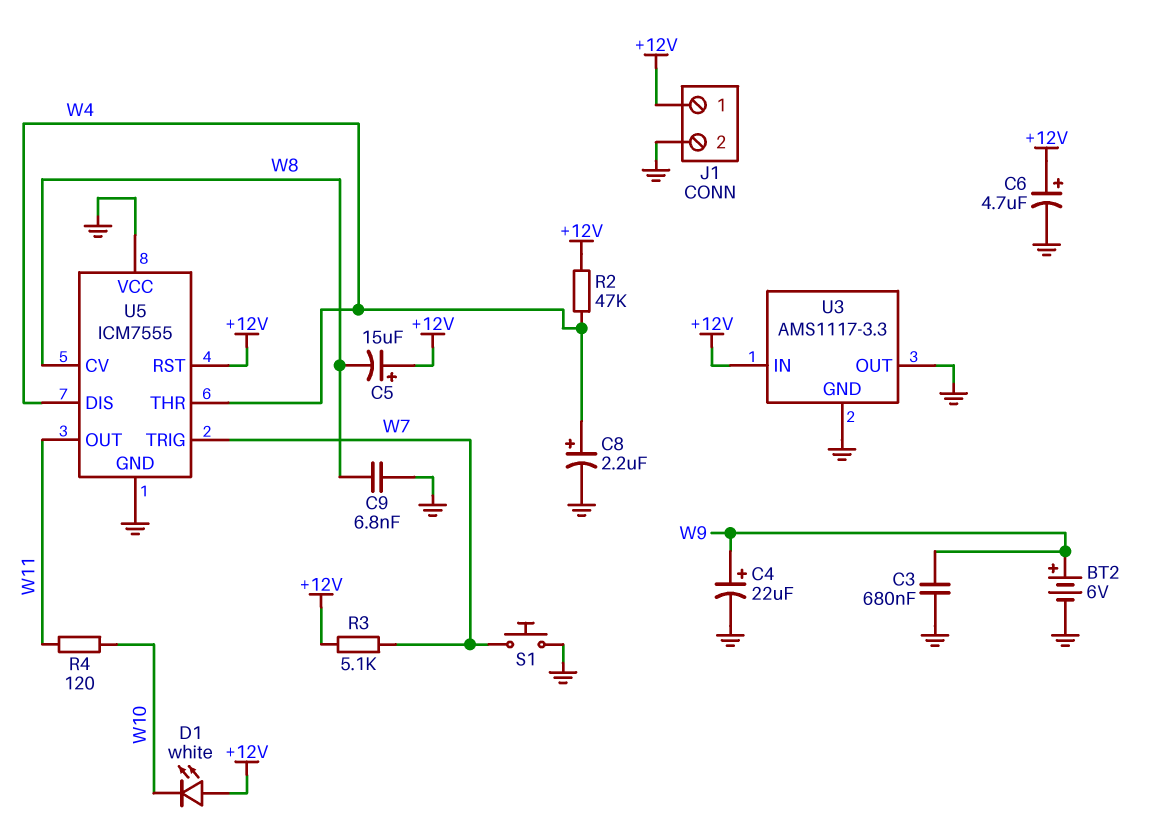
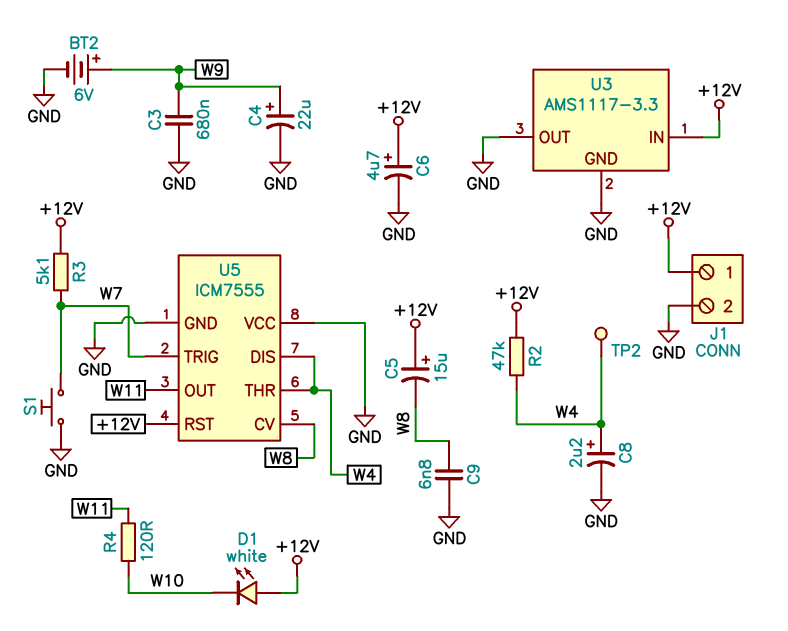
TP2: none -> test point (W4)

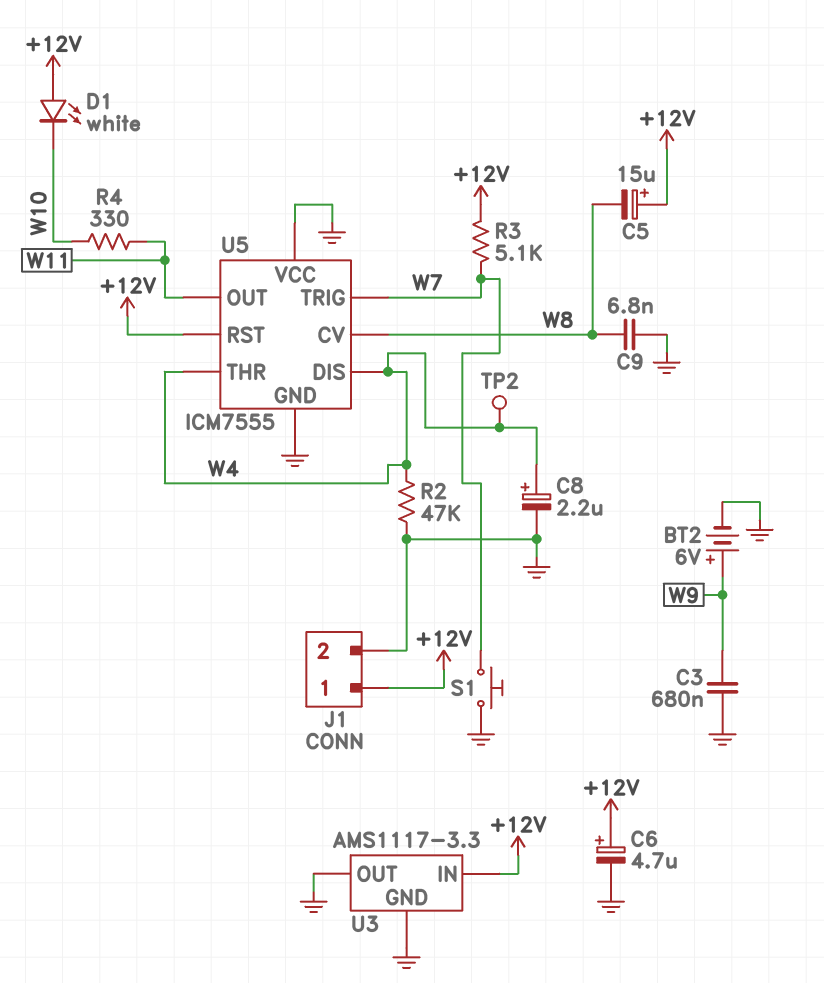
C4: 22uF (plus W9, minus GND) -> none
R2: 47k (+12V, W4) -> 47k (GND, W4)
R4: 120 (W10, W11) -> 330 (W10, W11)

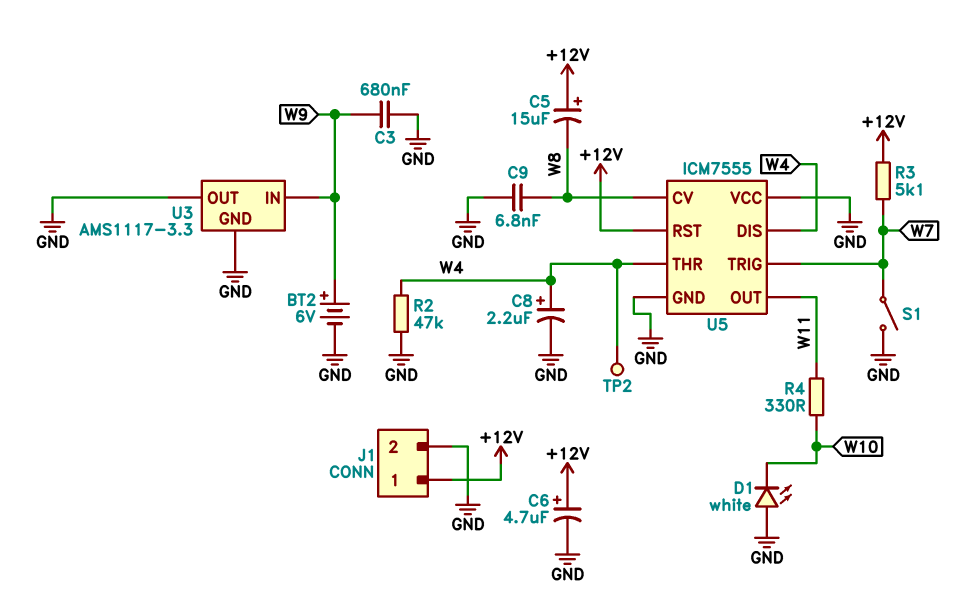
D1: LED white (A +12V, K W10) -> LED white (A GND, K W10)
S1: button (GND, W7) -> switch (GND, W7)
U3 pin IN: +12V -> W9

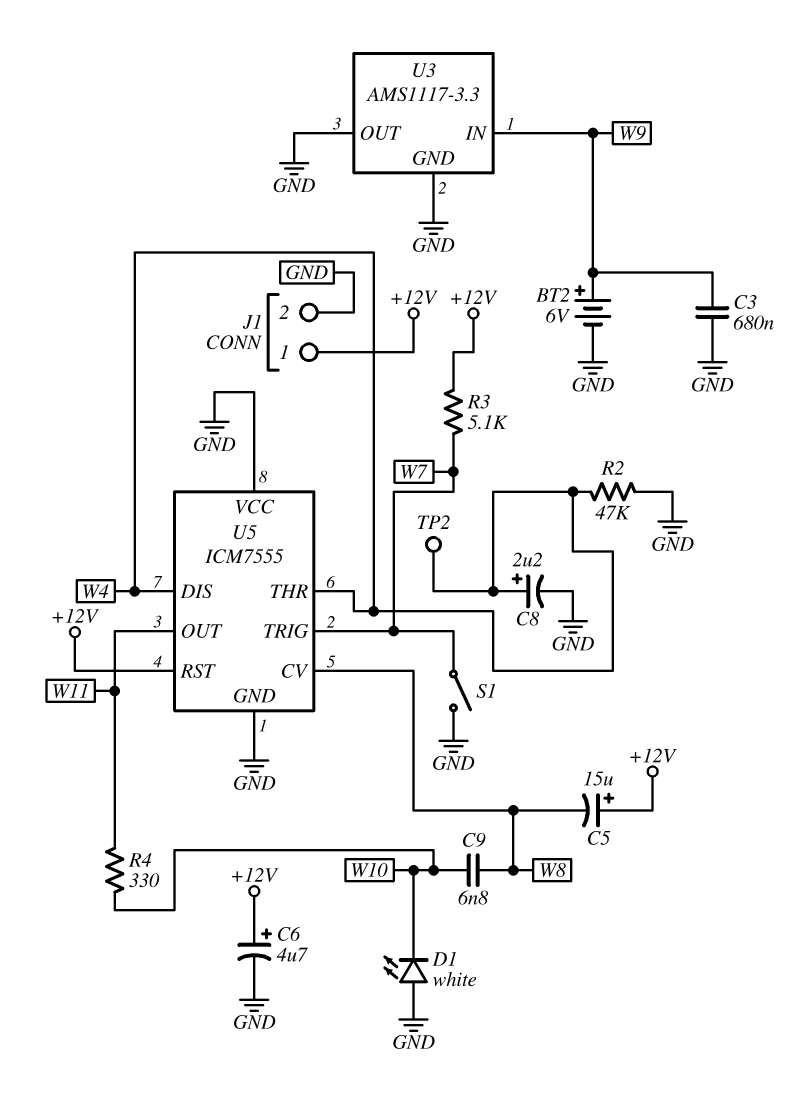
C9: 6.8nF (GND, W8) -> 6.8nF (W8, W10)

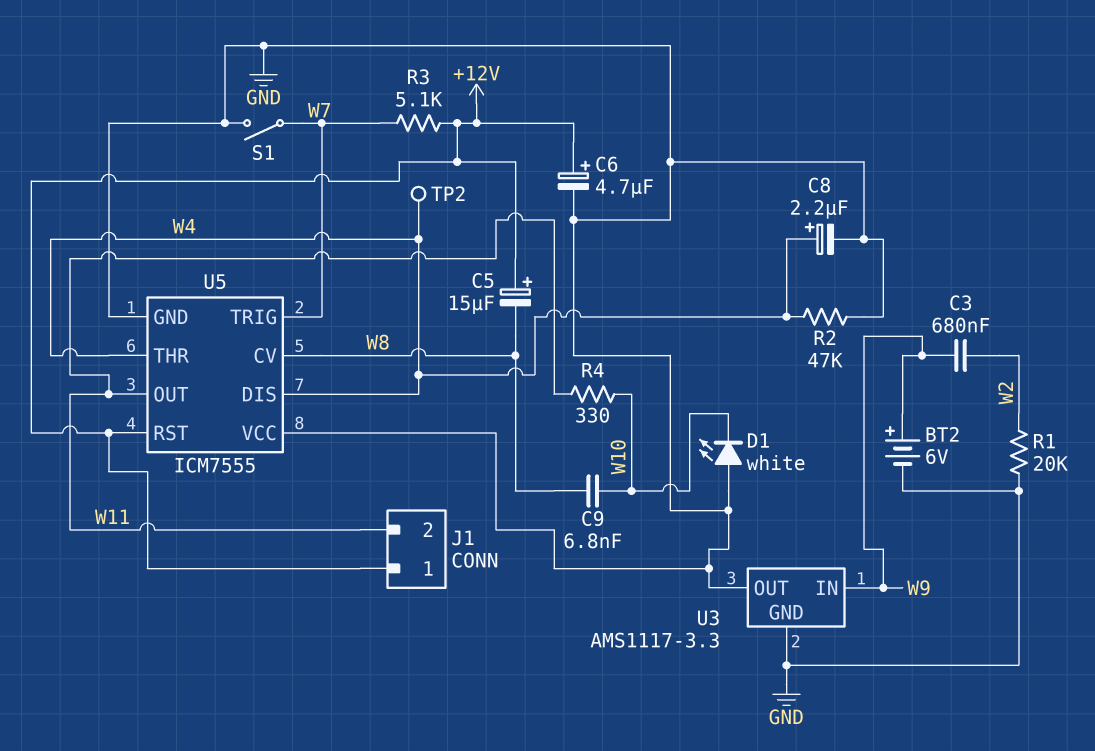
C3: 680nF (GND, W9) -> 680nF (W2, W9)
J1 pin 2: GND -> W11
R1: none -> 20k (GND, W2)

